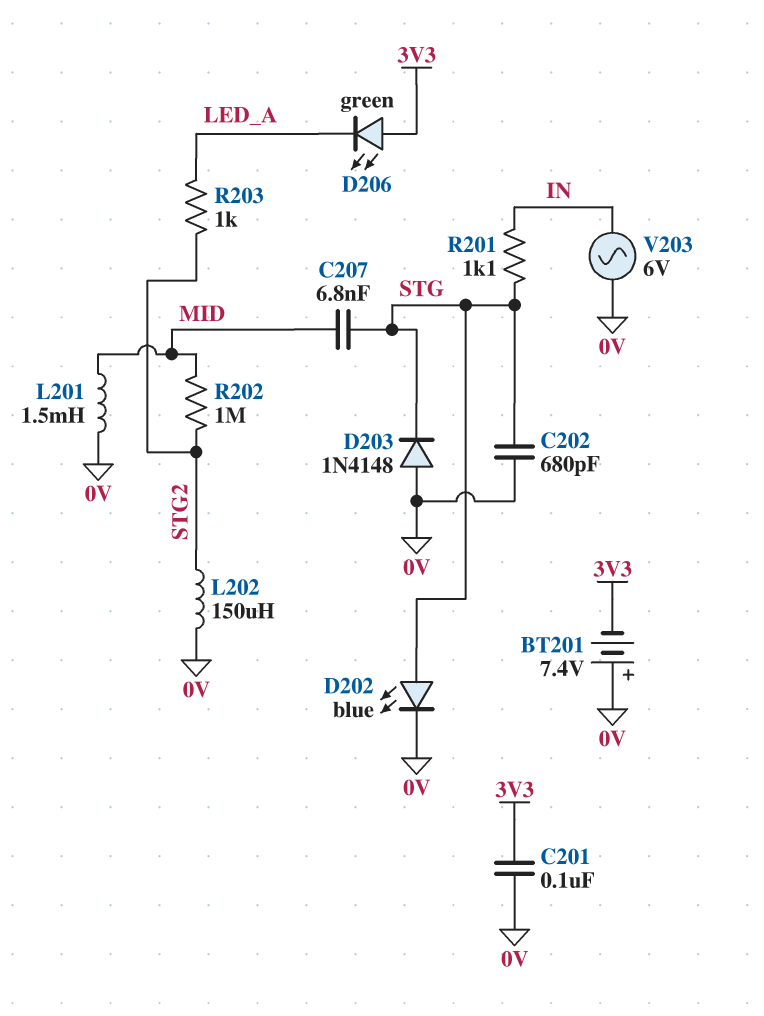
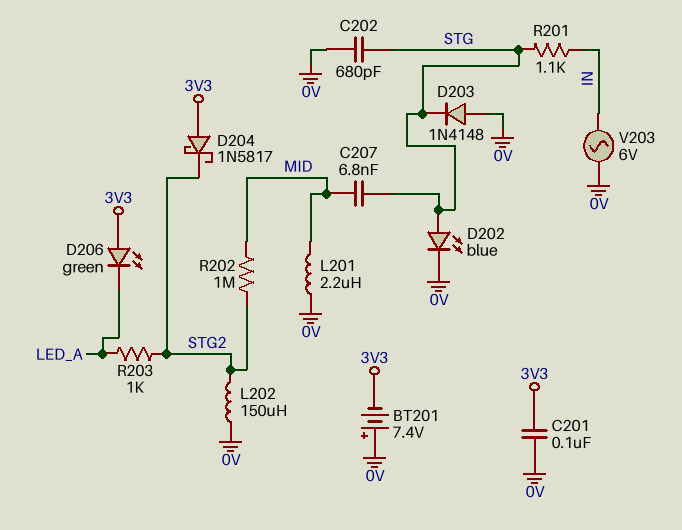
D204: none -> schottky 1N5817 (A 3V3, K STG2)
L201: 1.5mH (0V, MID) -> 2.2uH (0V, MID)

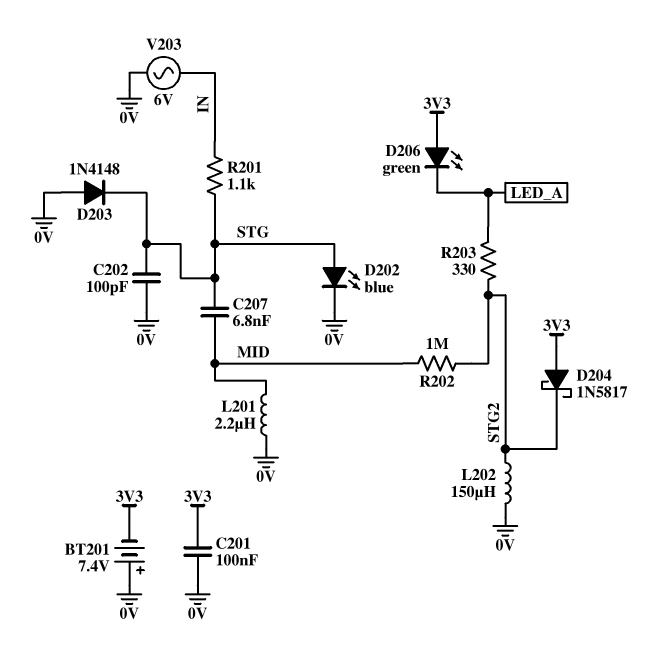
C202: 680pF (0V, STG) -> 100pF (0V, STG)
R203: 1k (LED_A, STG2) -> 330 (LED_A, STG2)

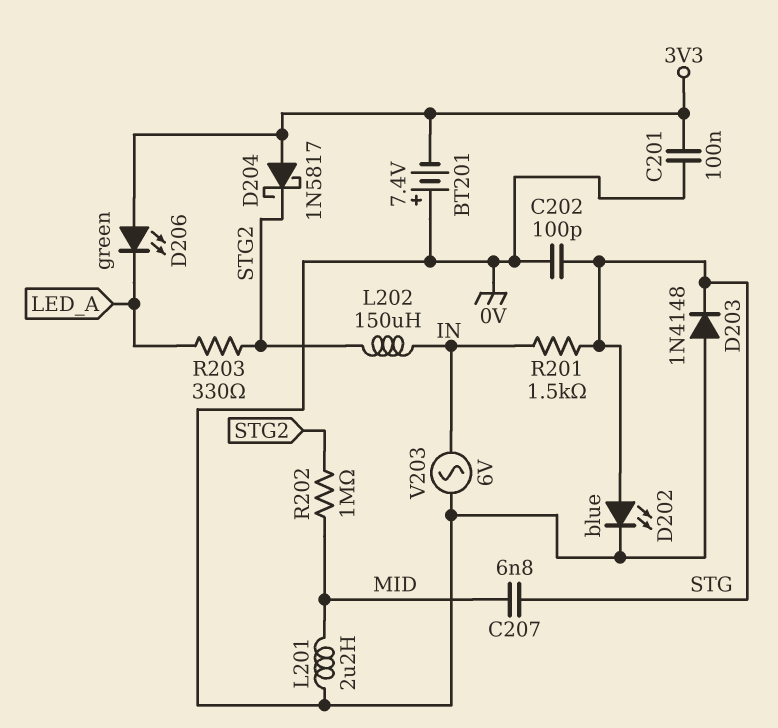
L202: 150uH (0V, STG2) -> 150uH (IN, STG2)
R201: 1.1k (IN, STG) -> 1.5k (IN, STG)

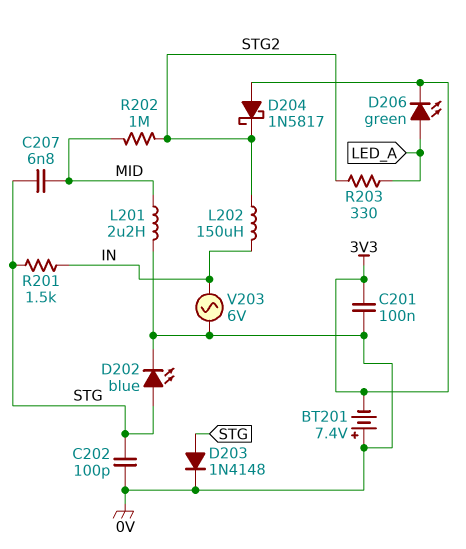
D203: diode 1N4148 (A 0V, K STG) -> diode 1N4148 (A STG, K 0V)
D206: LED green (A 3V3, K LED_A) -> LED green (A LED_A, K 3V3)

